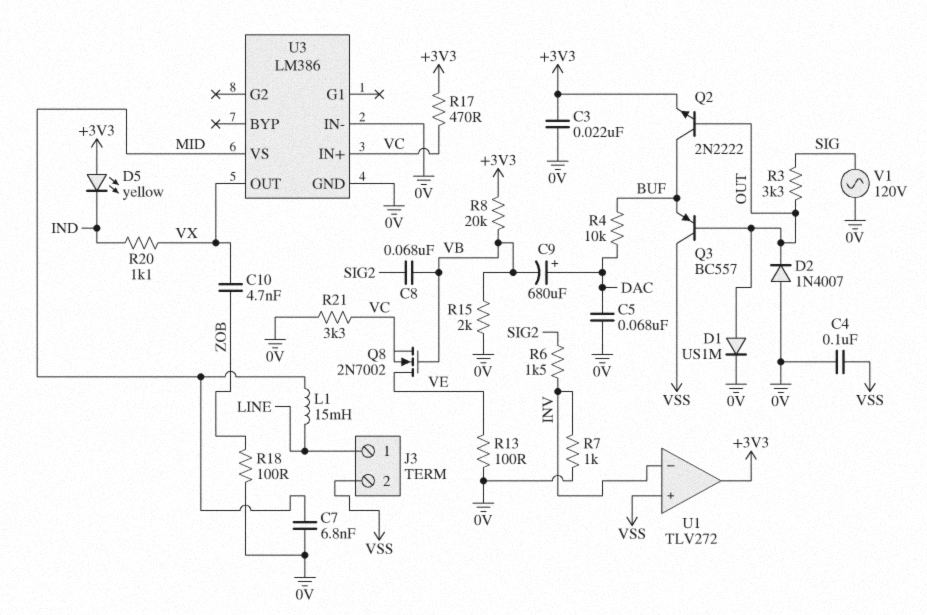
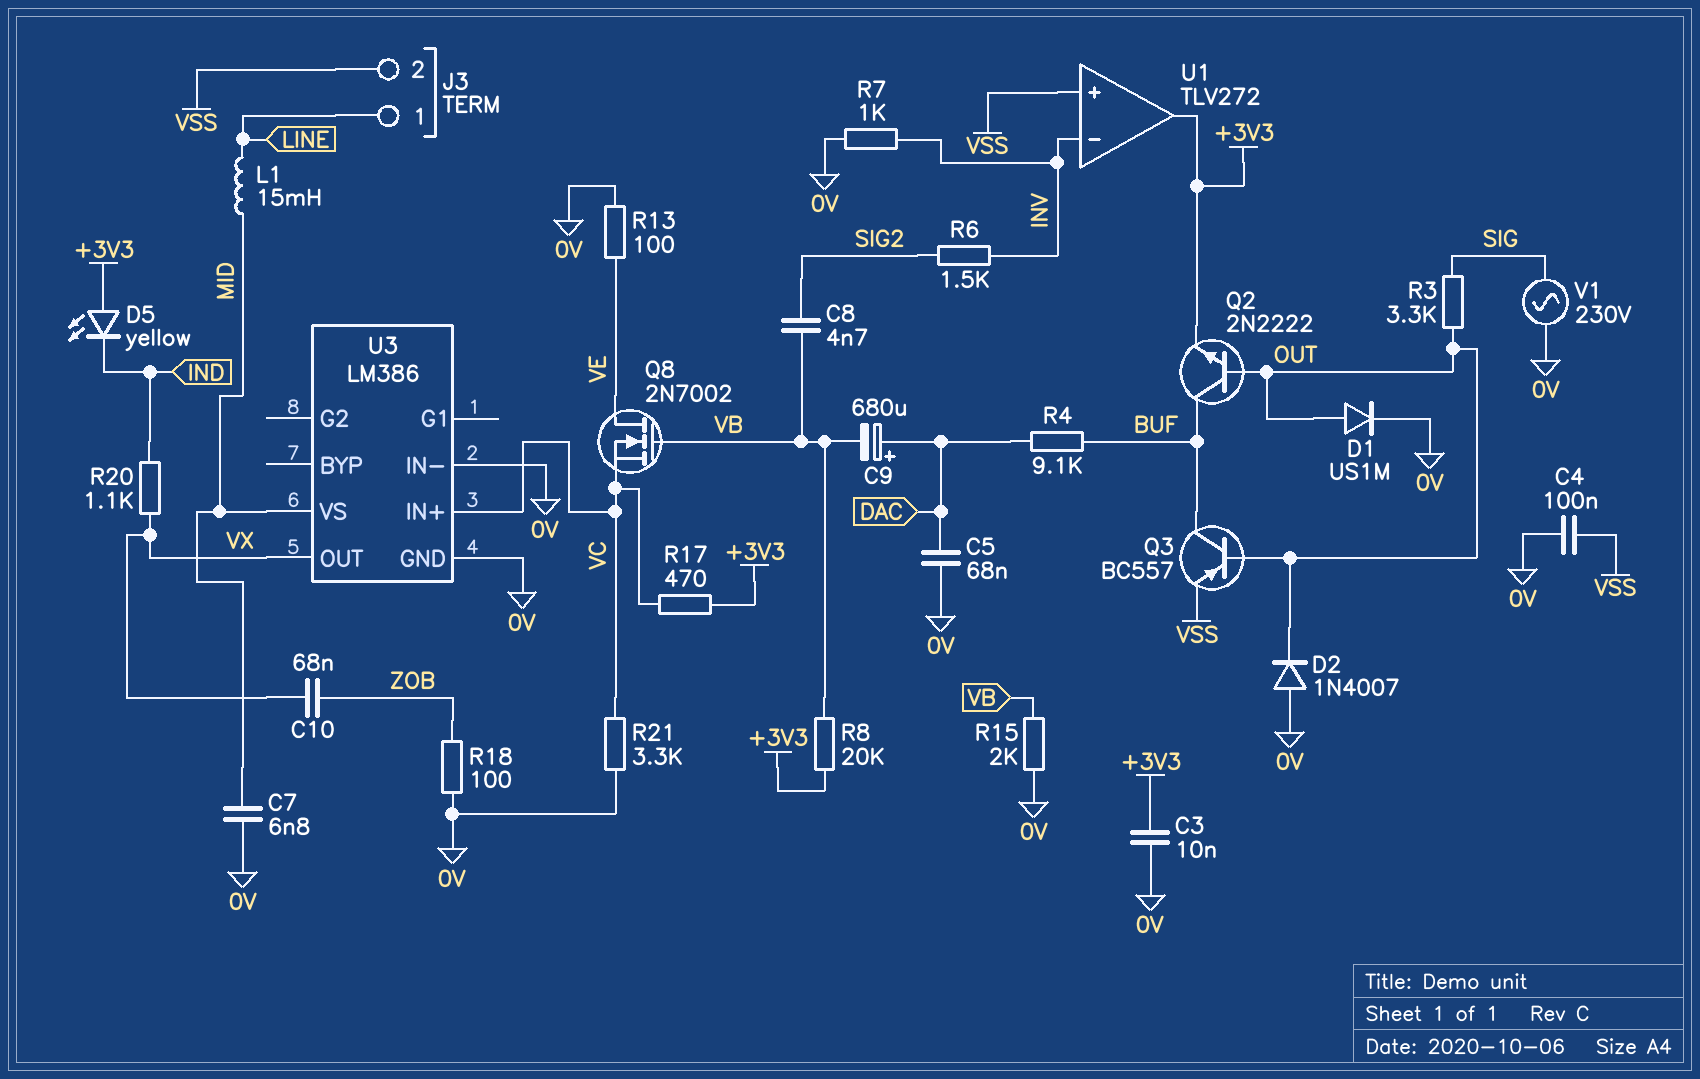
C3: 22nF (+3V3, 0V) -> 10nF (+3V3, 0V)
C8: 68nF (SIG2, VB) -> 4.7nF (SIG2, VB)
C10: 4.7nF (VX, ZOB) -> 68nF (VX, ZOB)
Q3: PNP BC557 (B OUT, C VSS, E BUF) -> PNP BC557 (B OUT, C BUF, E VSS)
R4: 10k (BUF, DAC) -> 9.1k (BUF, DAC)
V1: AC 120V (0V, SIG) -> AC 230V (0V, SIG)

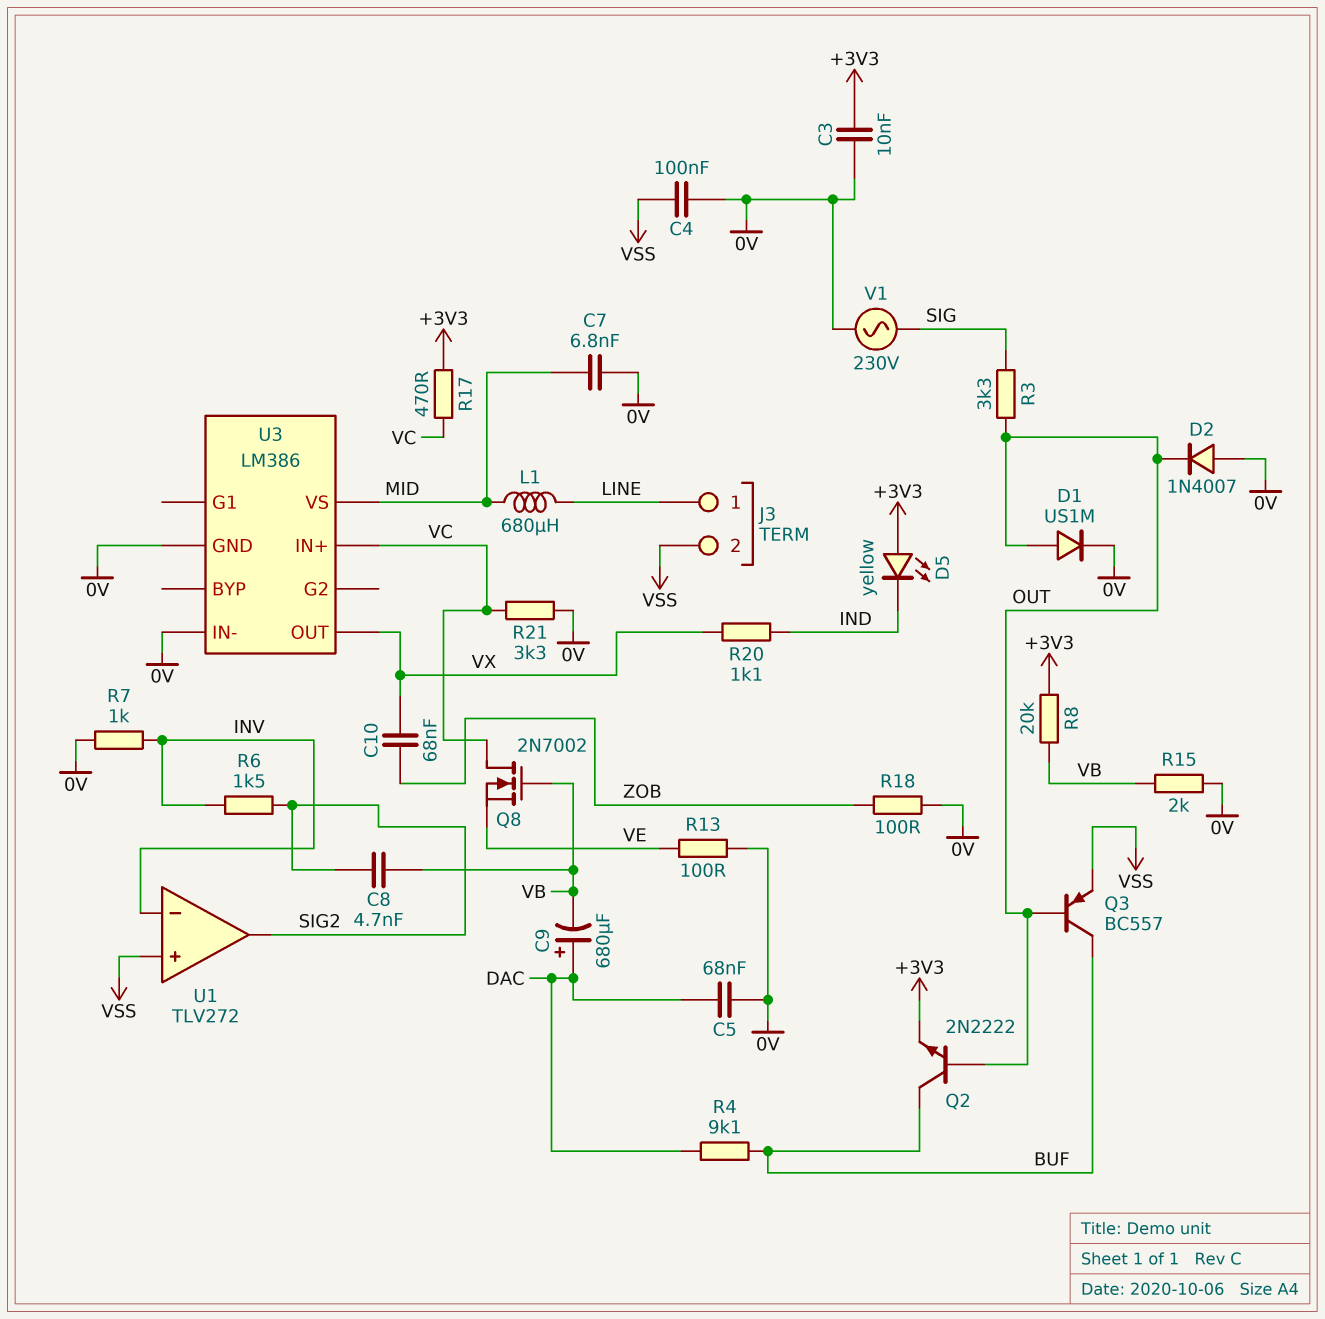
L1: 15mH (LINE, MID) -> 680uH (LINE, MID)
Q8: NMOS 2N7002 (G VB, D VE, S VC) -> NMOS 2N7002 (G VB, D VC, S VE)
U1 pin out: +3V3 -> SIG2

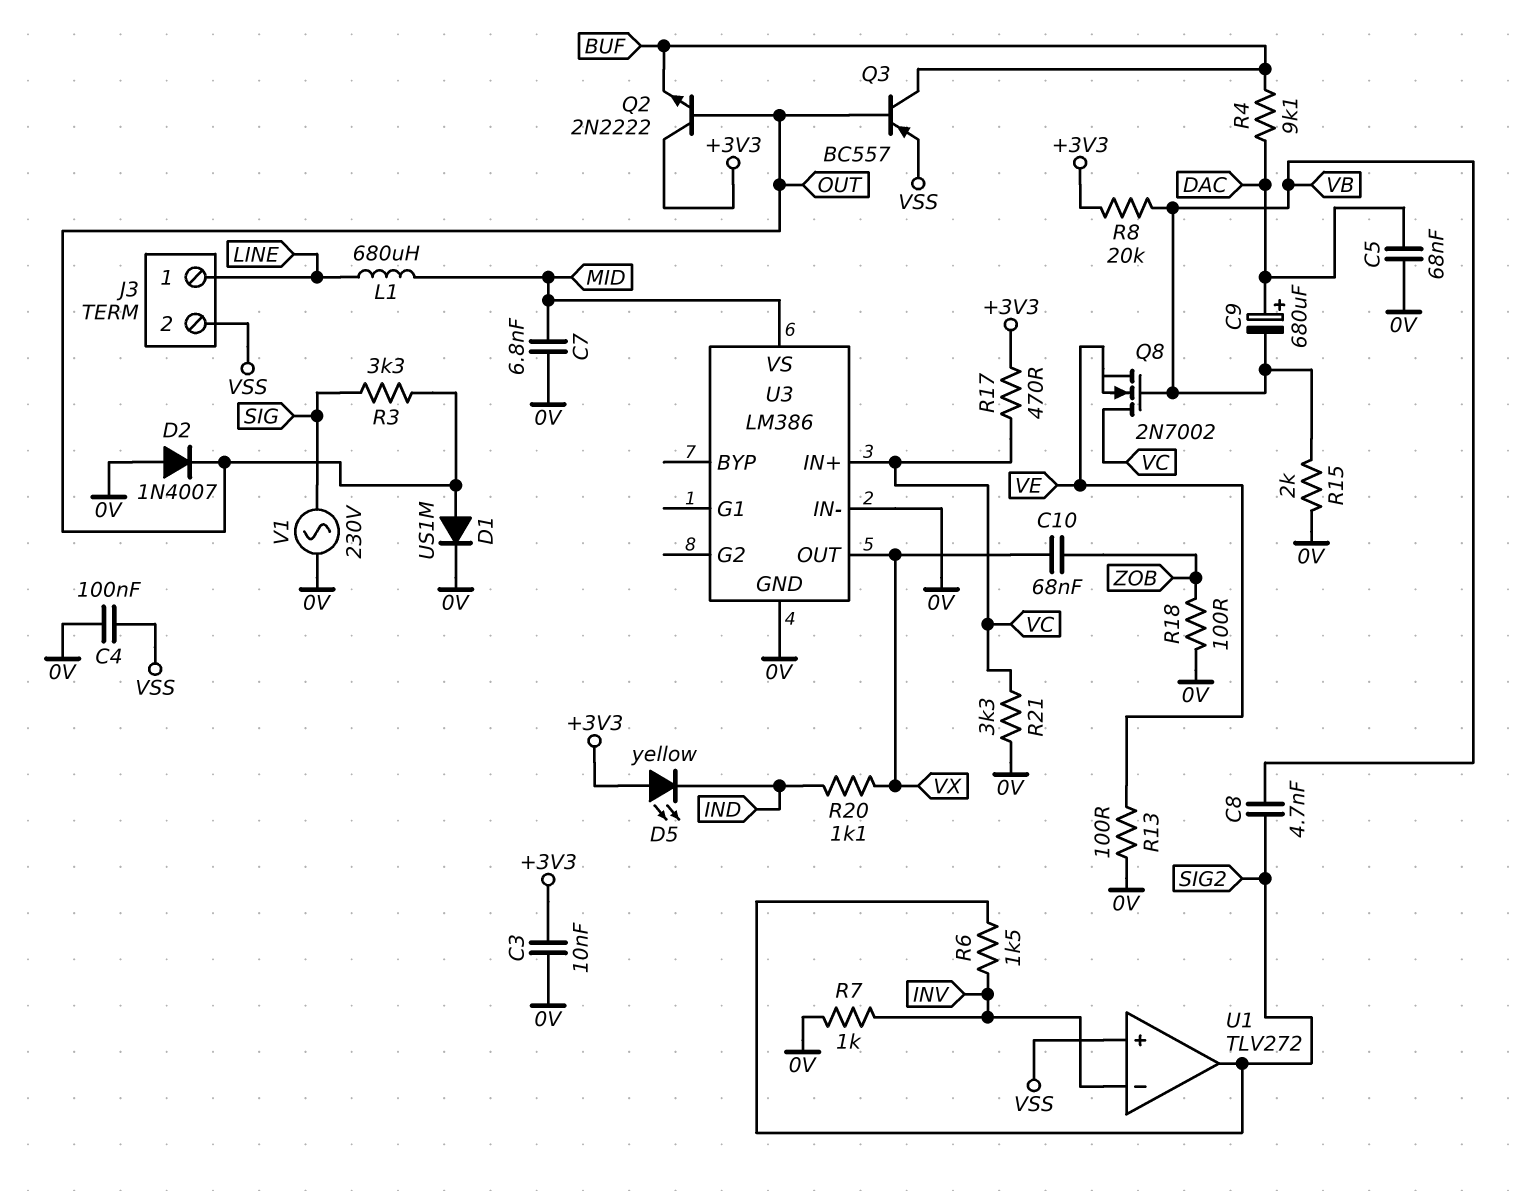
Q2: NPN 2N2222 (B OUT, C BUF, E +3V3) -> NPN 2N2222 (B OUT, C +3V3, E BUF)

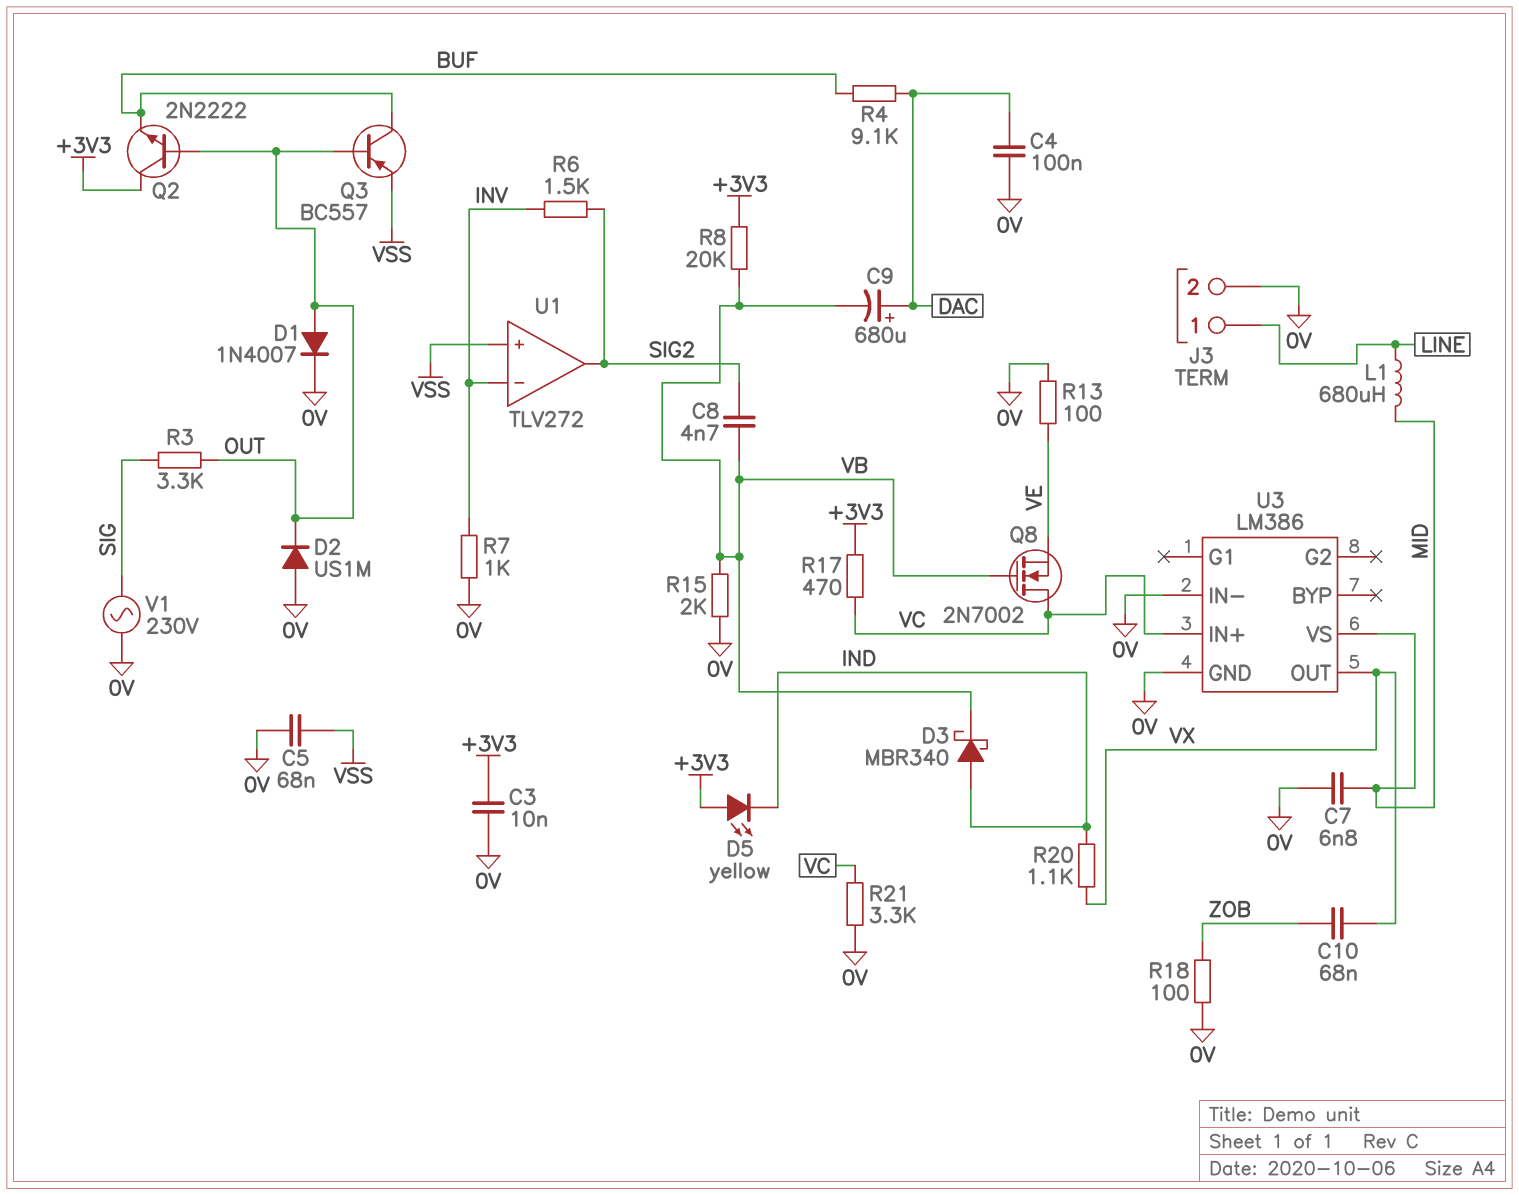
C4: 100nF (0V, VSS) -> 100nF (0V, DAC)
C5: 68nF (0V, DAC) -> 68nF (0V, VSS)
D1: diode US1M (A OUT, K 0V) -> diode 1N4007 (A OUT, K 0V)
D2: diode 1N4007 (A 0V, K OUT) -> diode US1M (A 0V, K OUT)
D3: none -> schottky MBR340 (A IND, K VB)
J3 pin 2: VSS -> 0V

